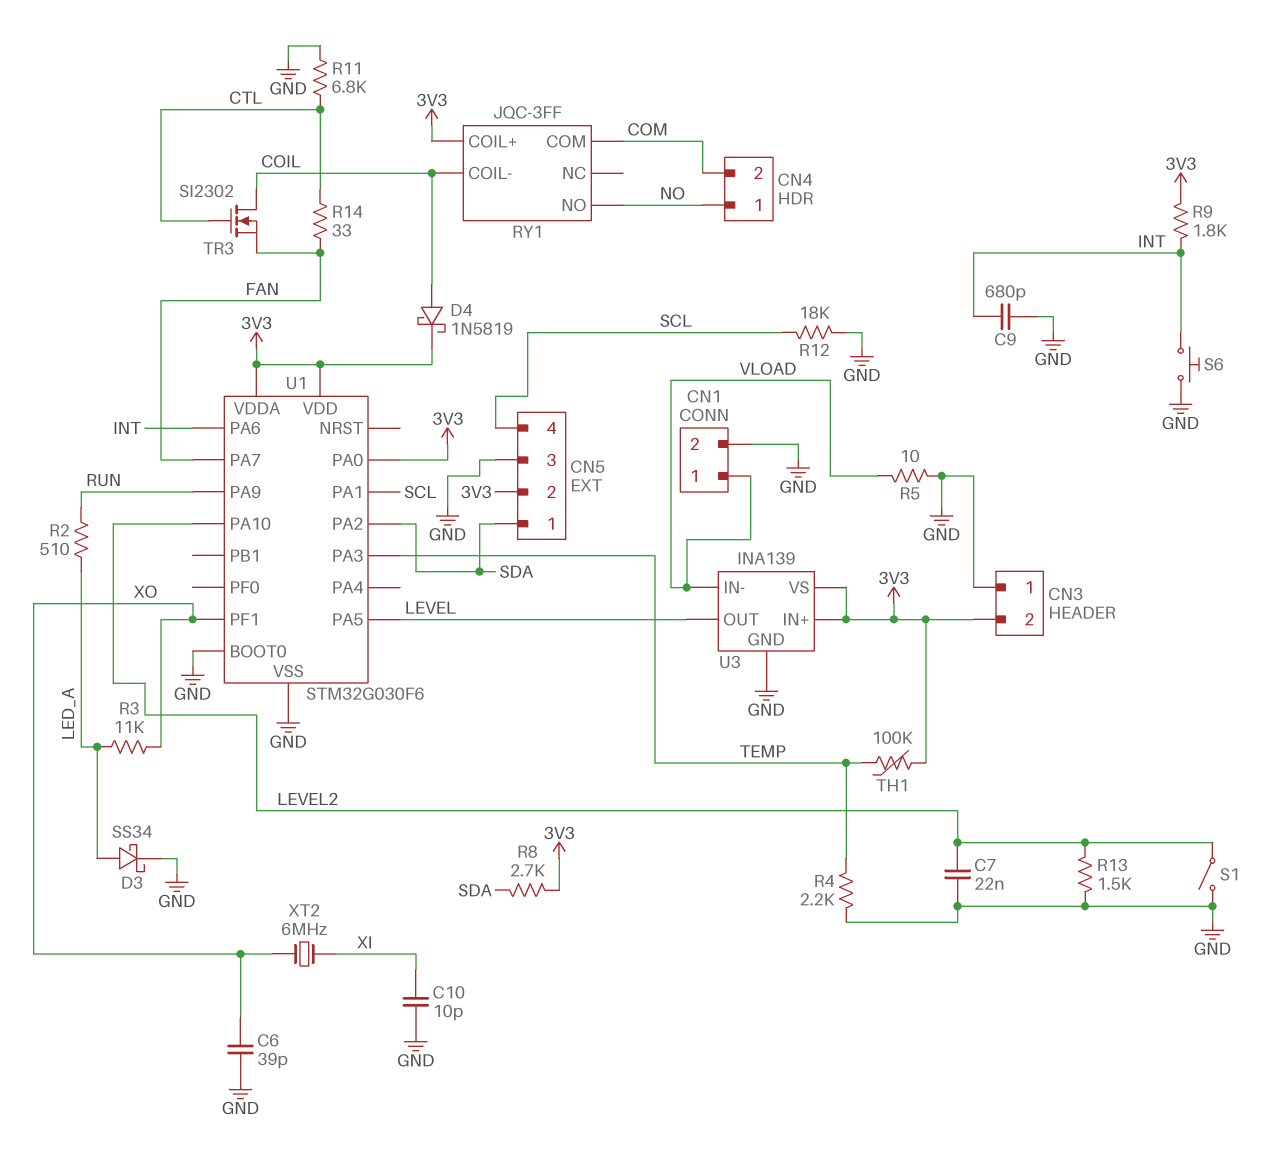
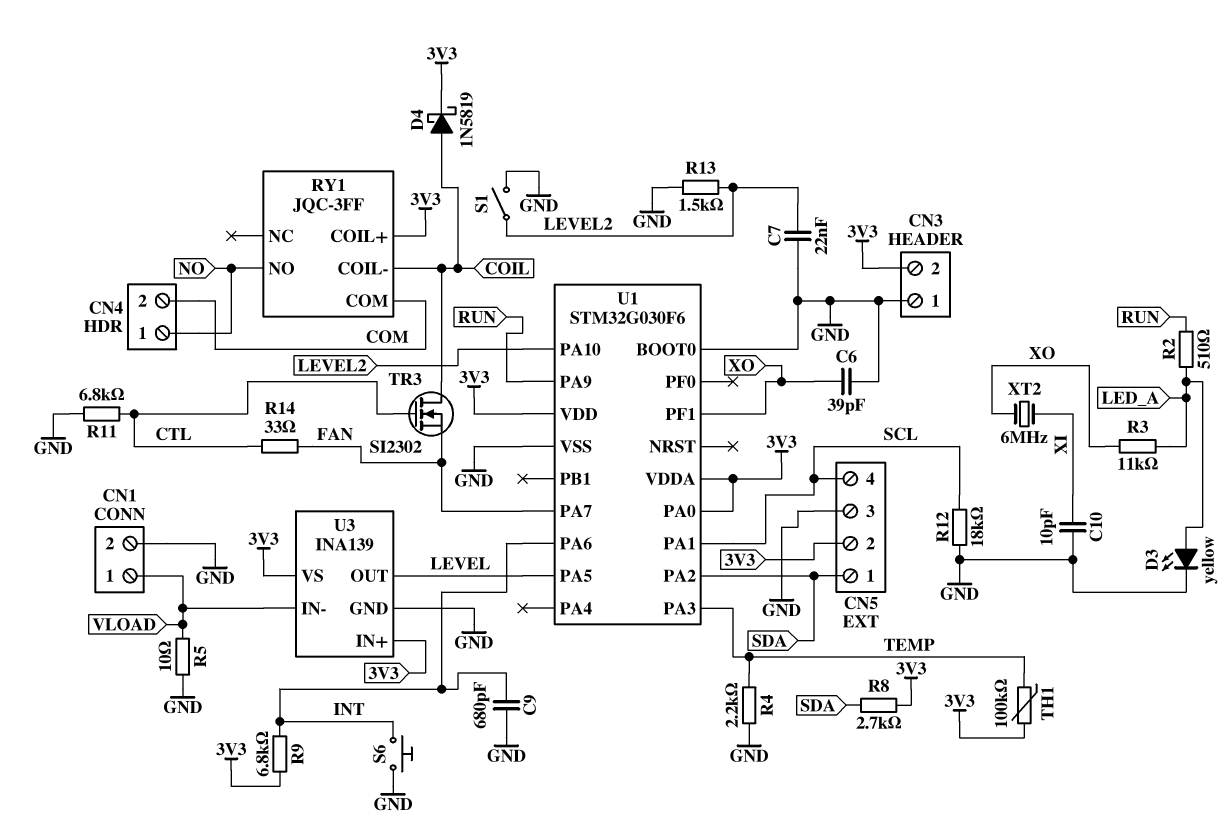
D3: schottky SS34 (A LED_A, K GND) -> LED yellow (A LED_A, K GND)
R9: 1.8k (3V3, INT) -> 6.8k (3V3, INT)

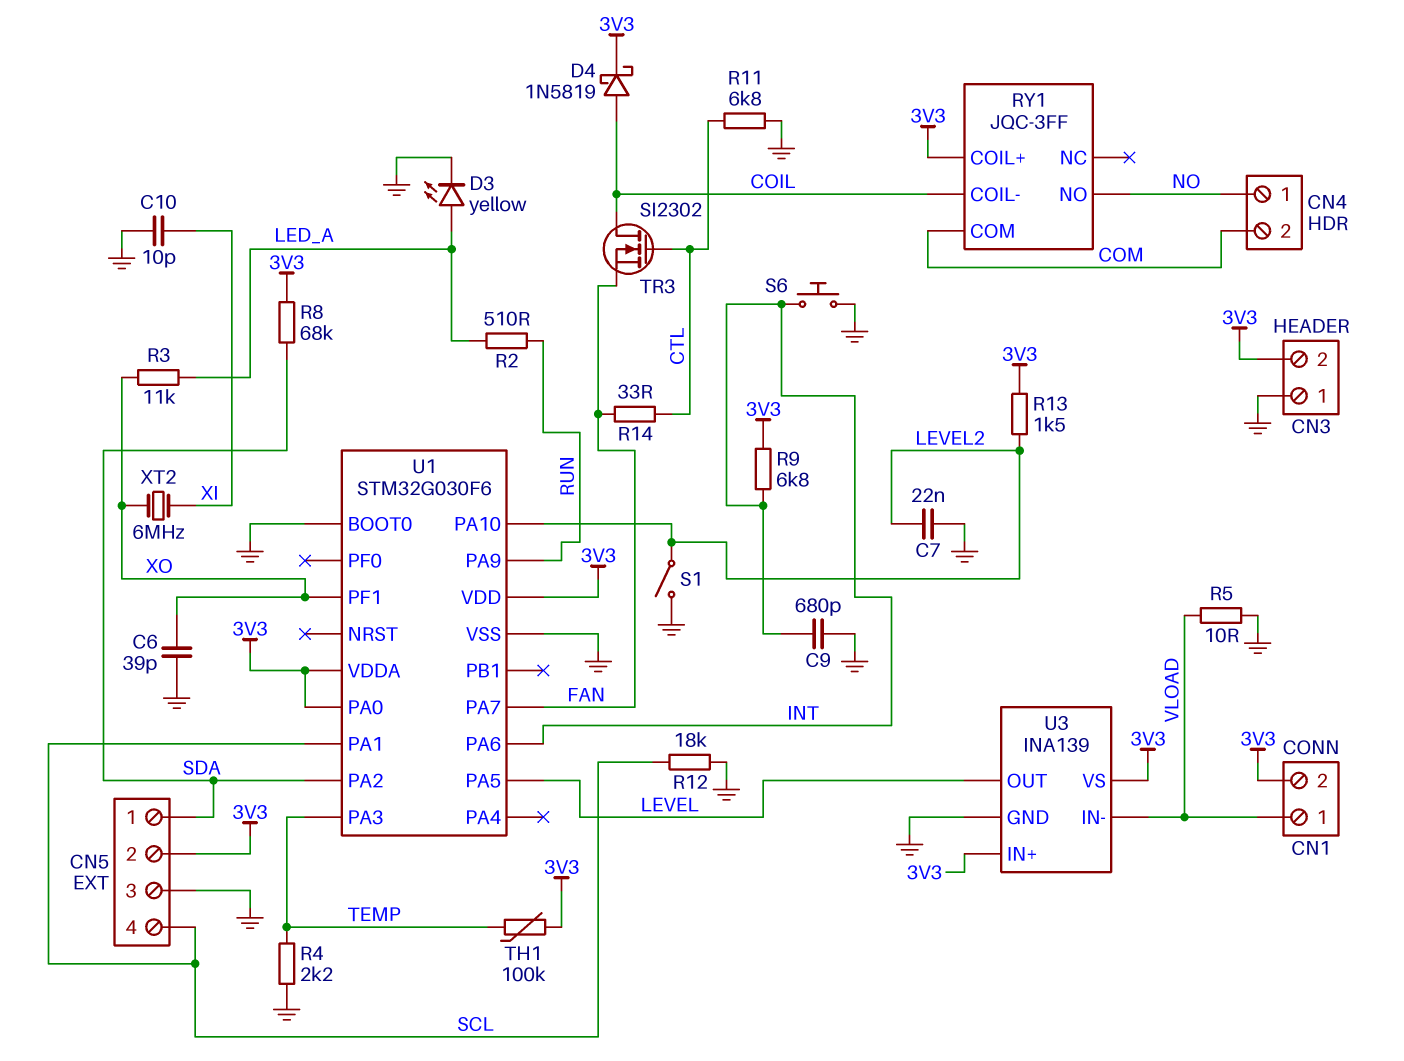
CN1 pin 2: GND -> 3V3
R8: 2.7k (3V3, SDA) -> 68k (3V3, SDA)
R13: 1.5k (GND, LEVEL2) -> 1.5k (3V3, LEVEL2)

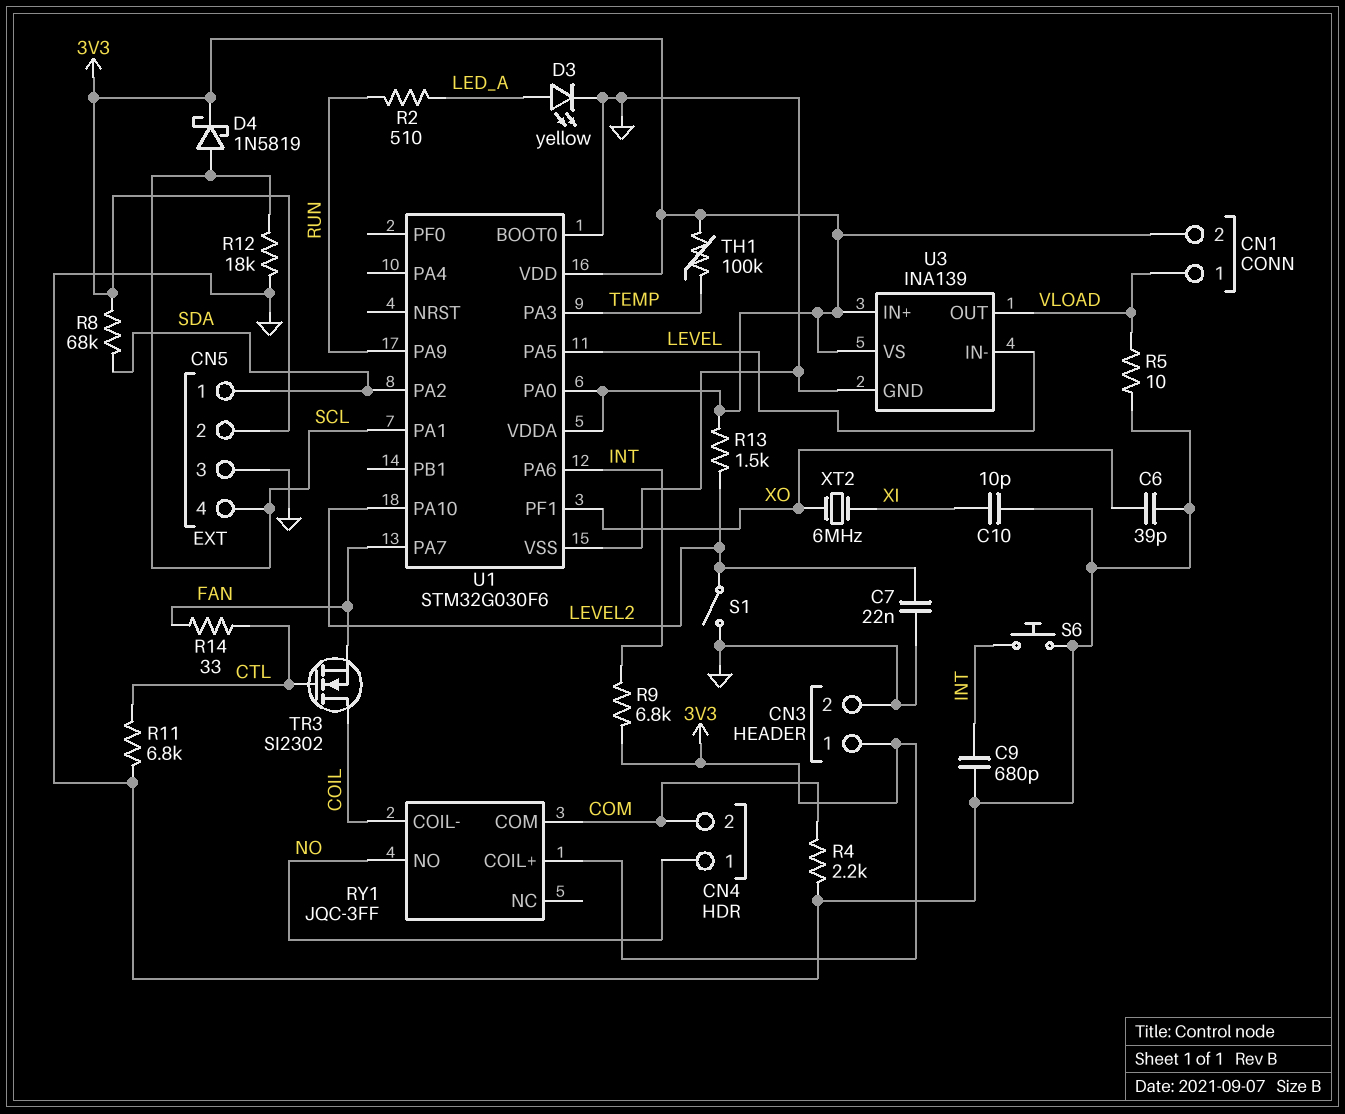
CN3 pin 1: GND -> 3V3
CN3 pin 2: 3V3 -> GND
D4: schottky 1N5819 (A COIL, K 3V3) -> schottky 1N5819 (A SCL, K 3V3)
R3: 11k (LED_A, XO) -> none
R4: 2.2k (GND, TEMP) -> 2.2k (COM, GND)
U3 pin IN-: VLOAD -> LEVEL
U3 pin OUT: LEVEL -> VLOAD

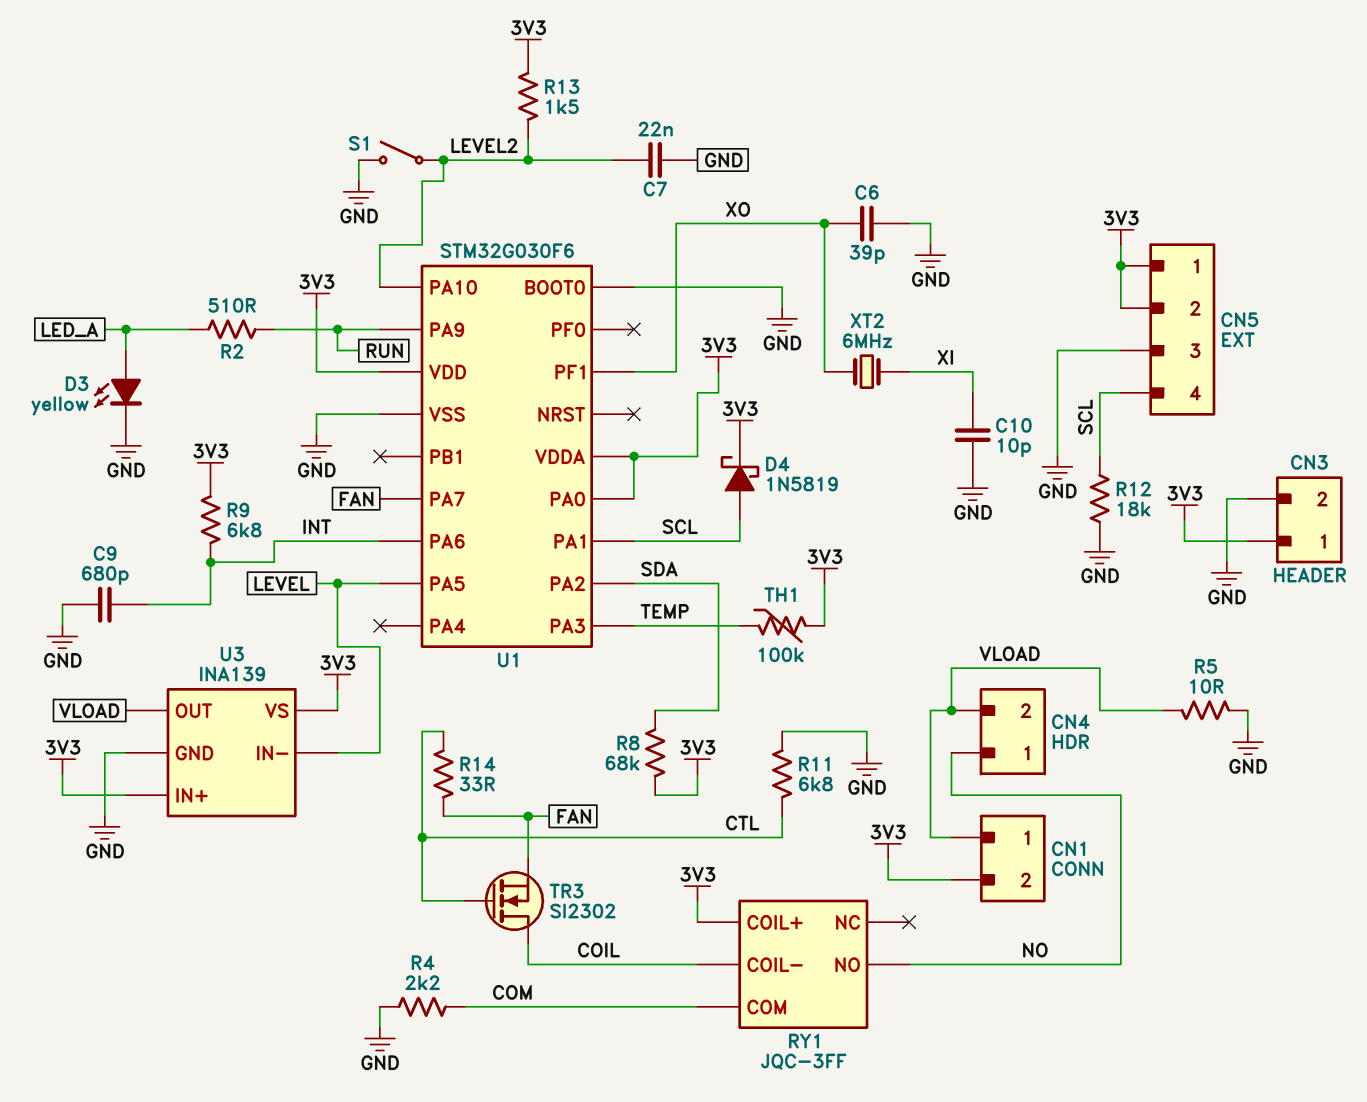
CN4 pin 2: COM -> VLOAD
CN5 pin 1: SDA -> 3V3
S6: button (GND, INT) -> none

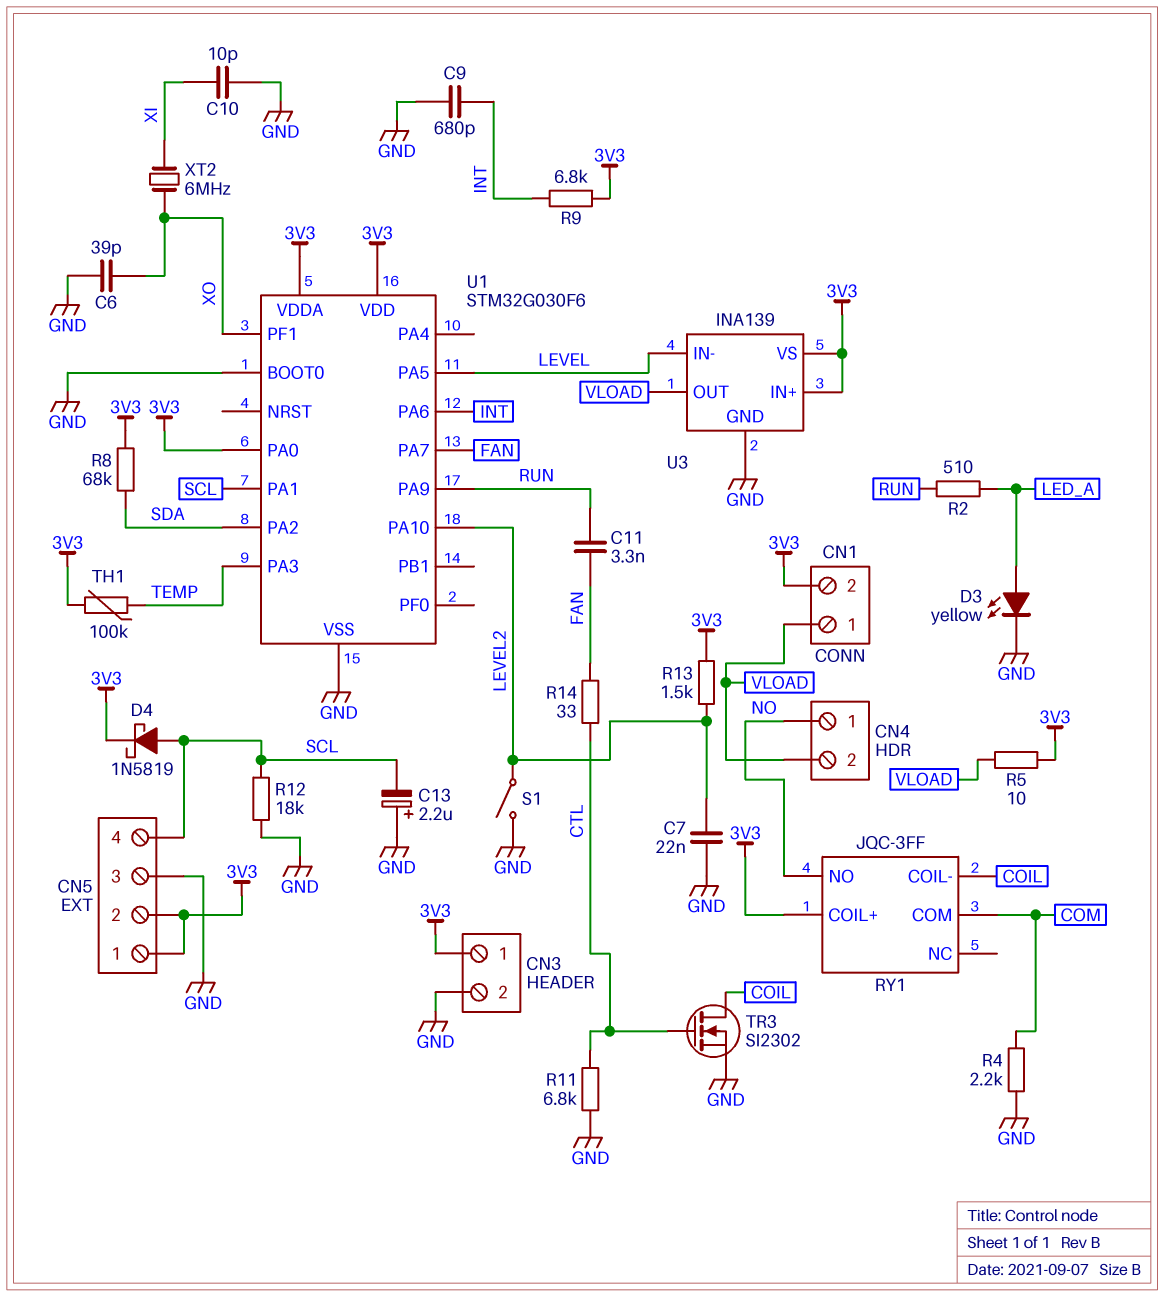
C11: none -> 3.3nF (FAN, RUN)
C13: none -> 2.2uF (plus GND, minus SCL)
R5: 10 (GND, VLOAD) -> 10 (3V3, VLOAD)
TR3: NMOS SI2302 (G CTL, D COIL, S FAN) -> NMOS SI2302 (G CTL, D COIL, S GND)

